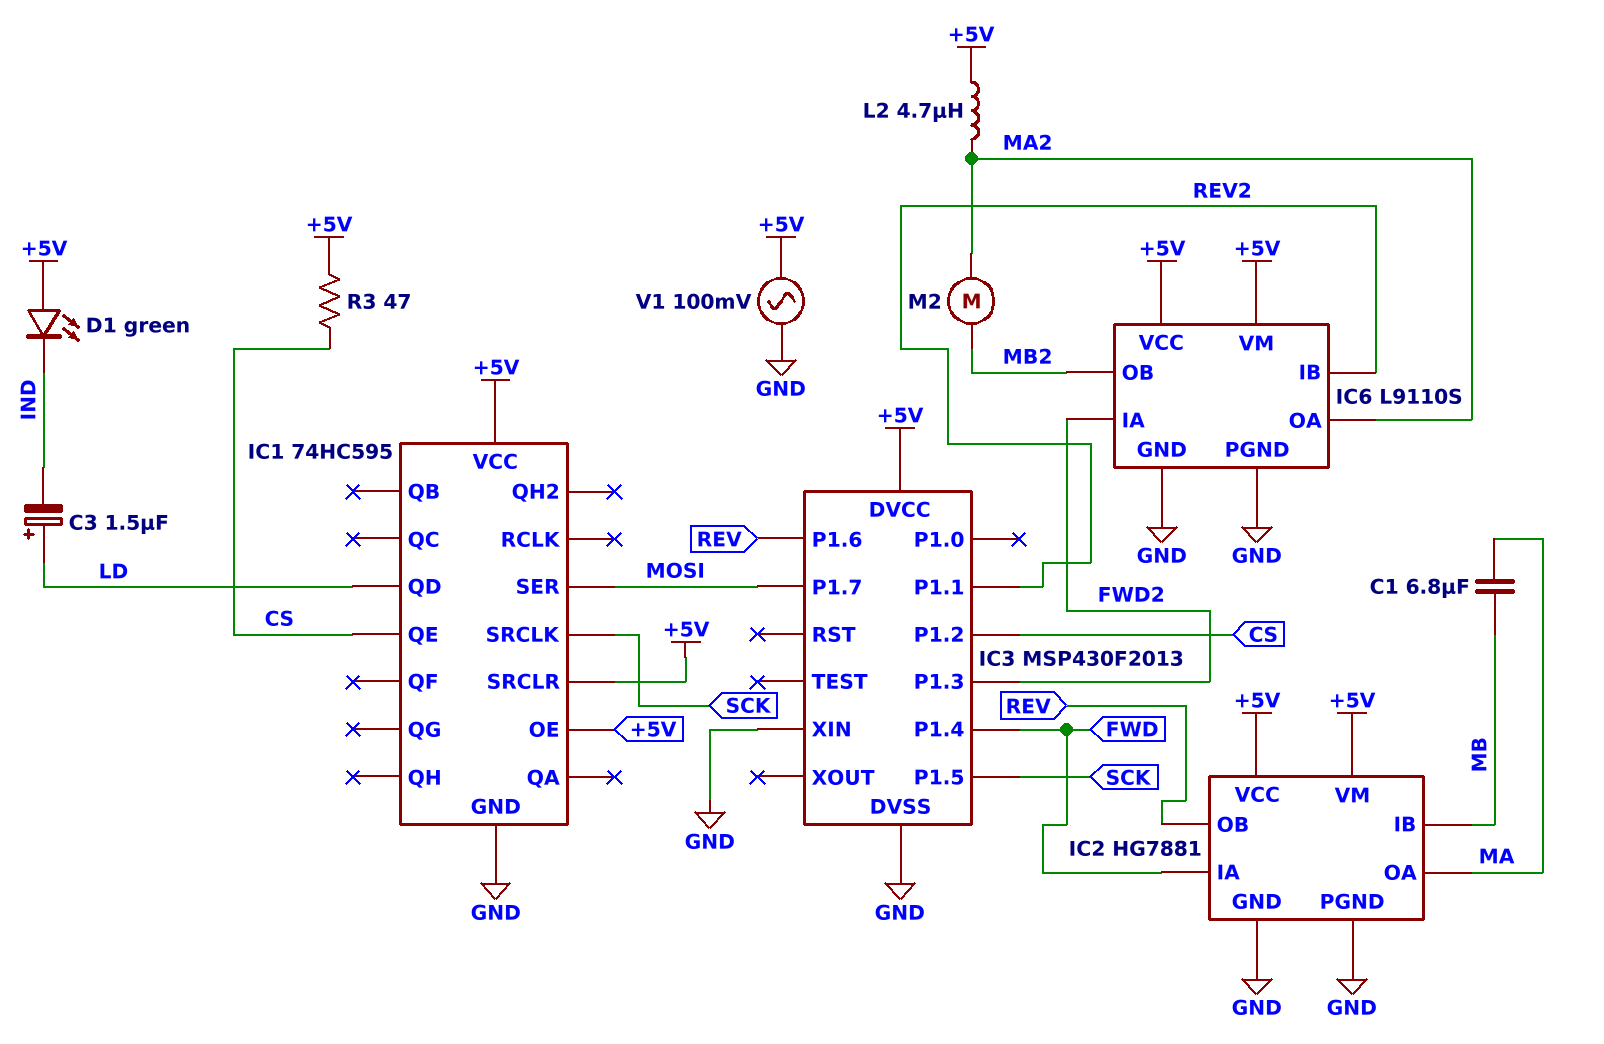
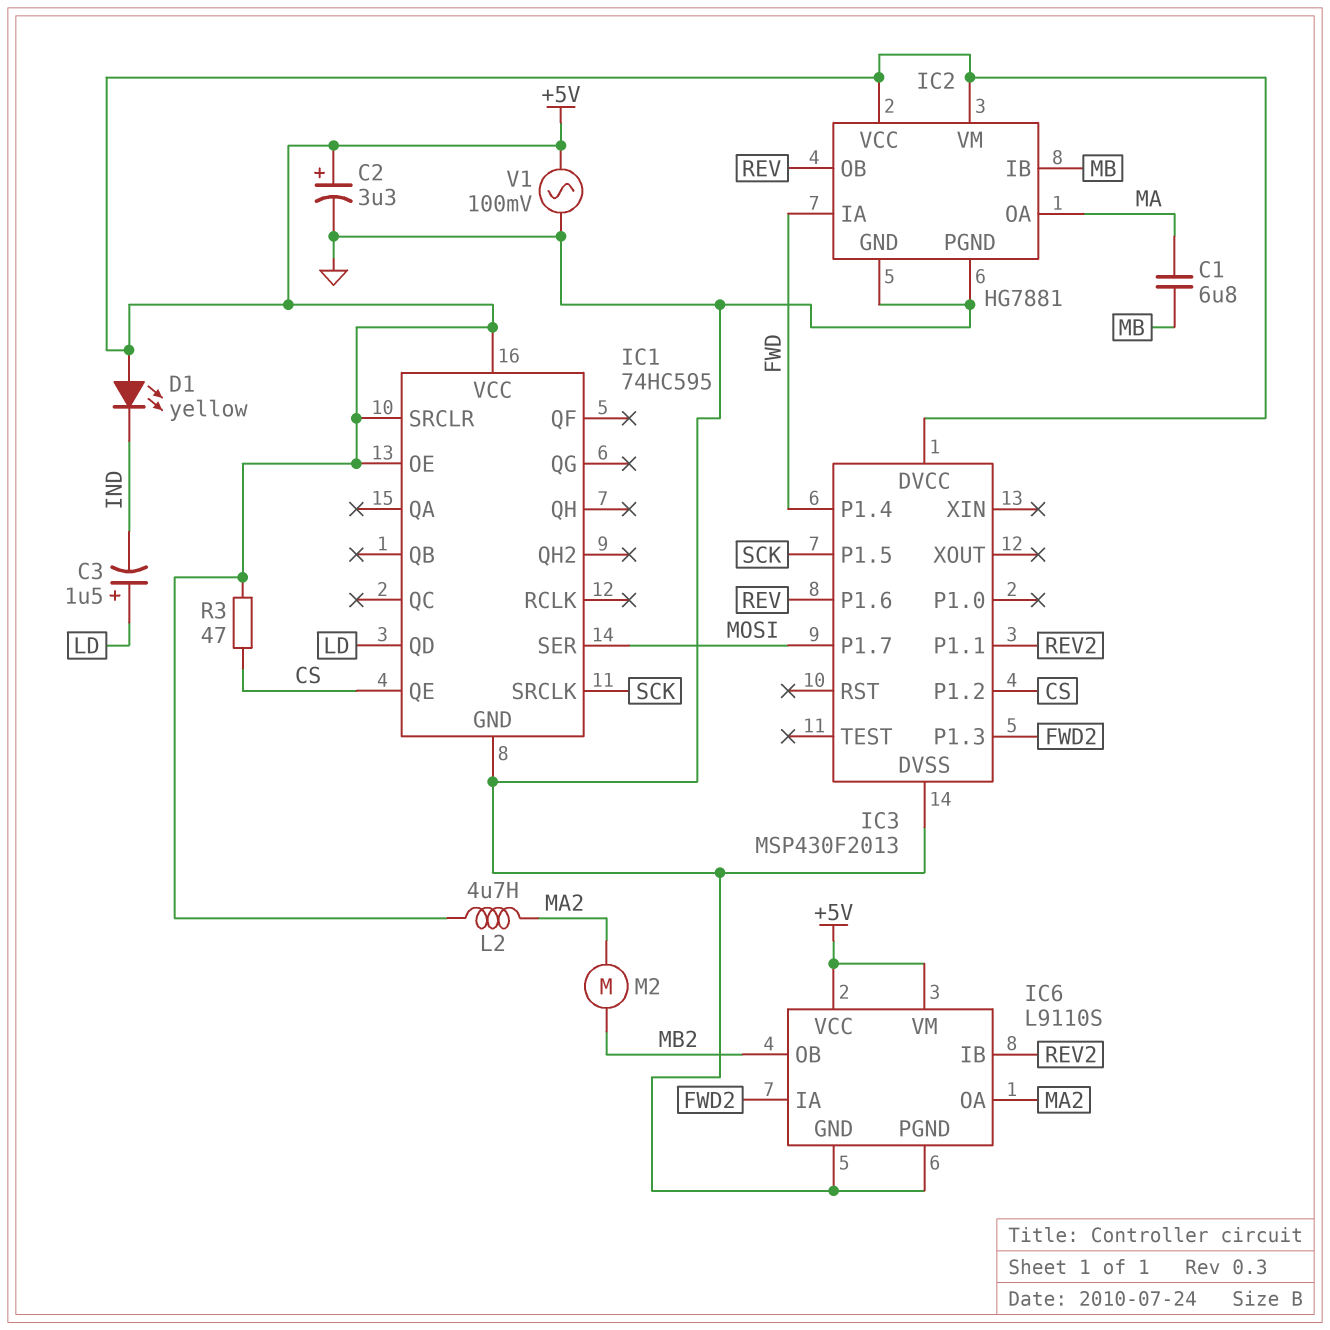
C2: none -> 3.3uF (plus +5V, minus GND)
D1: LED green (A +5V, K IND) -> LED yellow (A +5V, K IND)
IC3 pin XIN: GND -> none

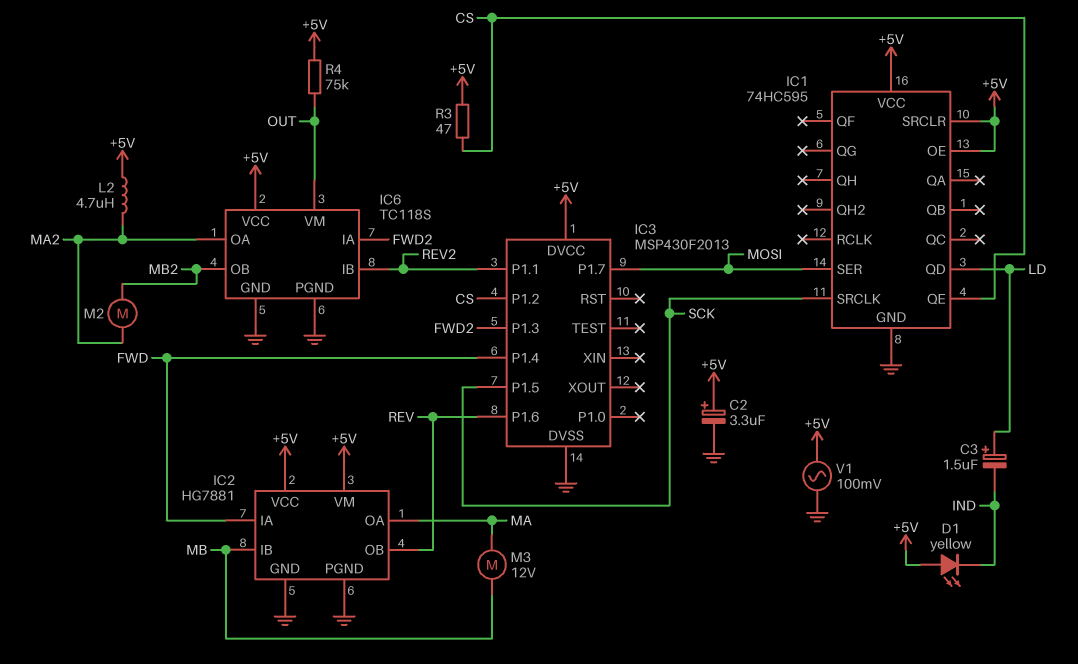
C1: 6.8uF (MA, MB) -> none
IC6: L9110S -> TC118S
IC6 pin VM: +5V -> OUT
M3: none -> motor 12V (MA, MB)
R4: none -> 75k (+5V, OUT)

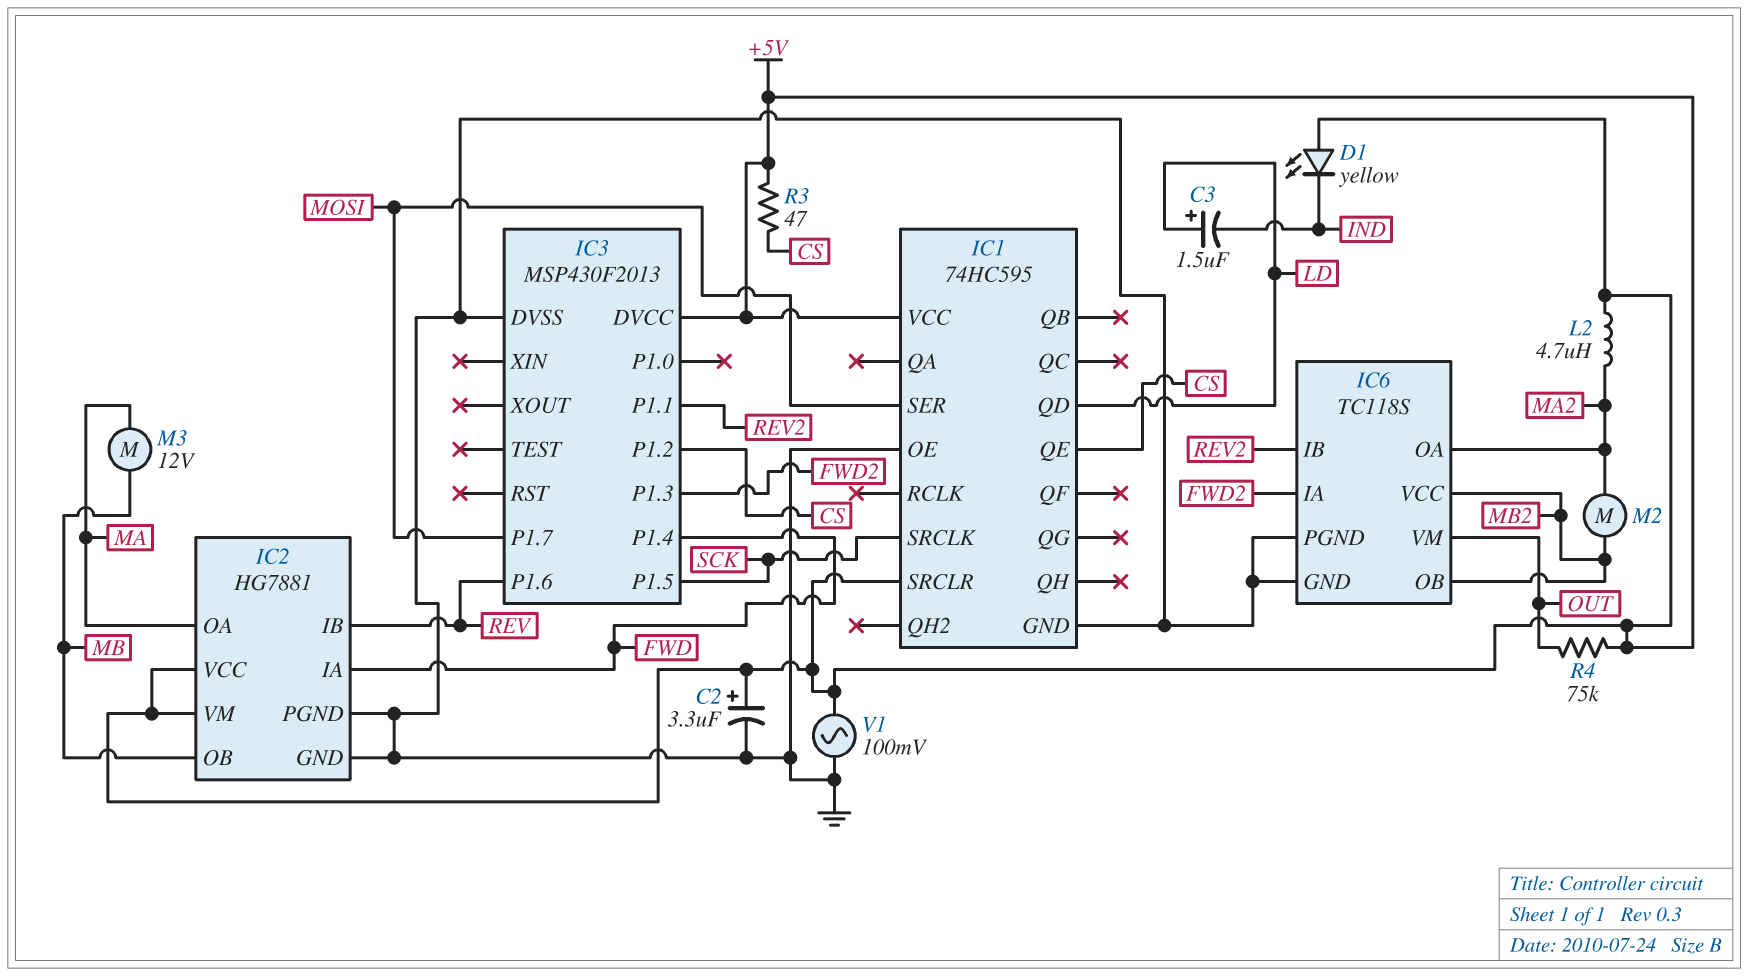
IC1 pin OE: +5V -> GND
IC2 pin IB: MB -> REV
IC2 pin OB: REV -> MB
IC6 pin VCC: +5V -> MB2

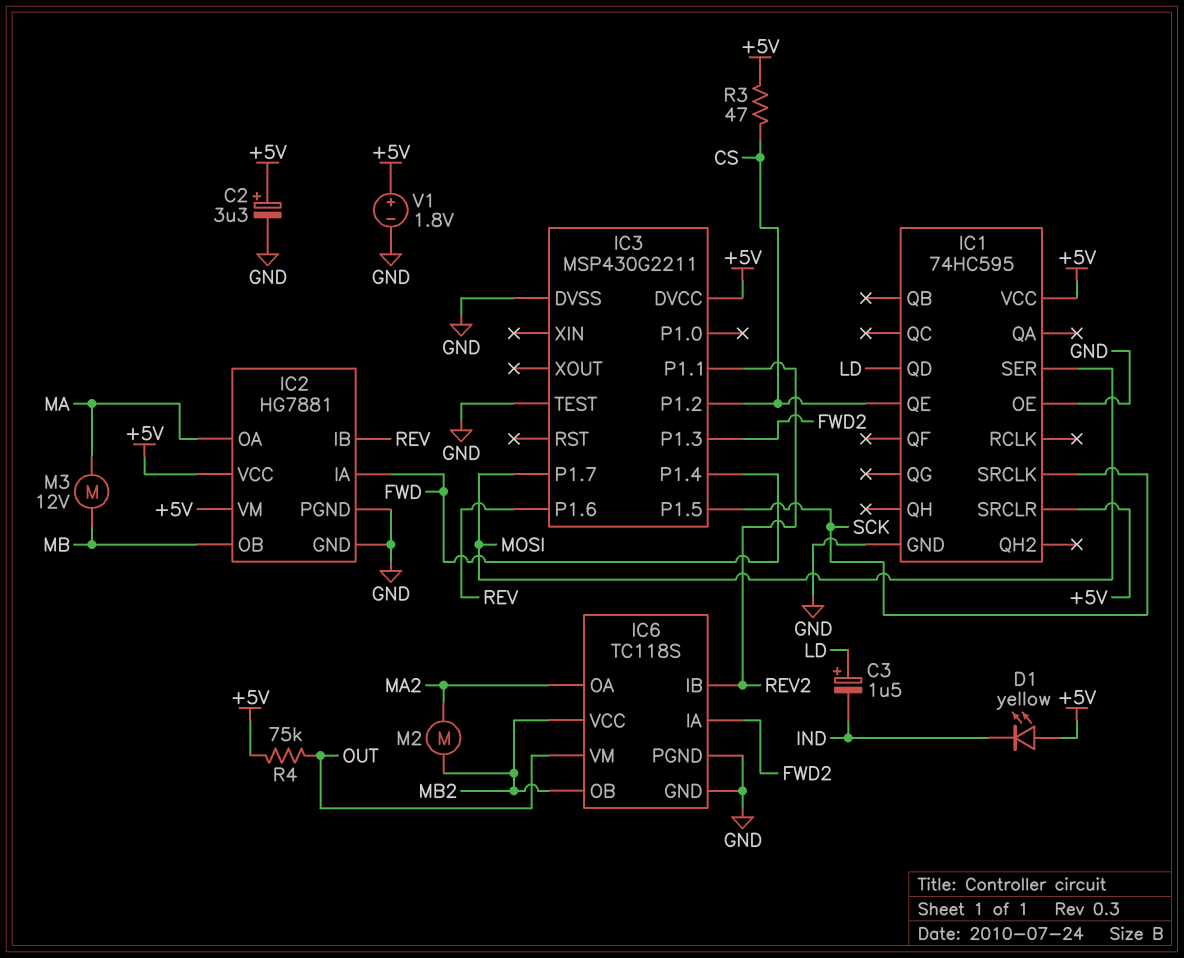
IC3: MSP430F2013 -> MSP430G2211
IC3 pin TEST: none -> GND
L2: 4.7uH (+5V, MA2) -> none
V1: AC 100mV (+5V, GND) -> 1.8V (plus +5V, minus GND)

